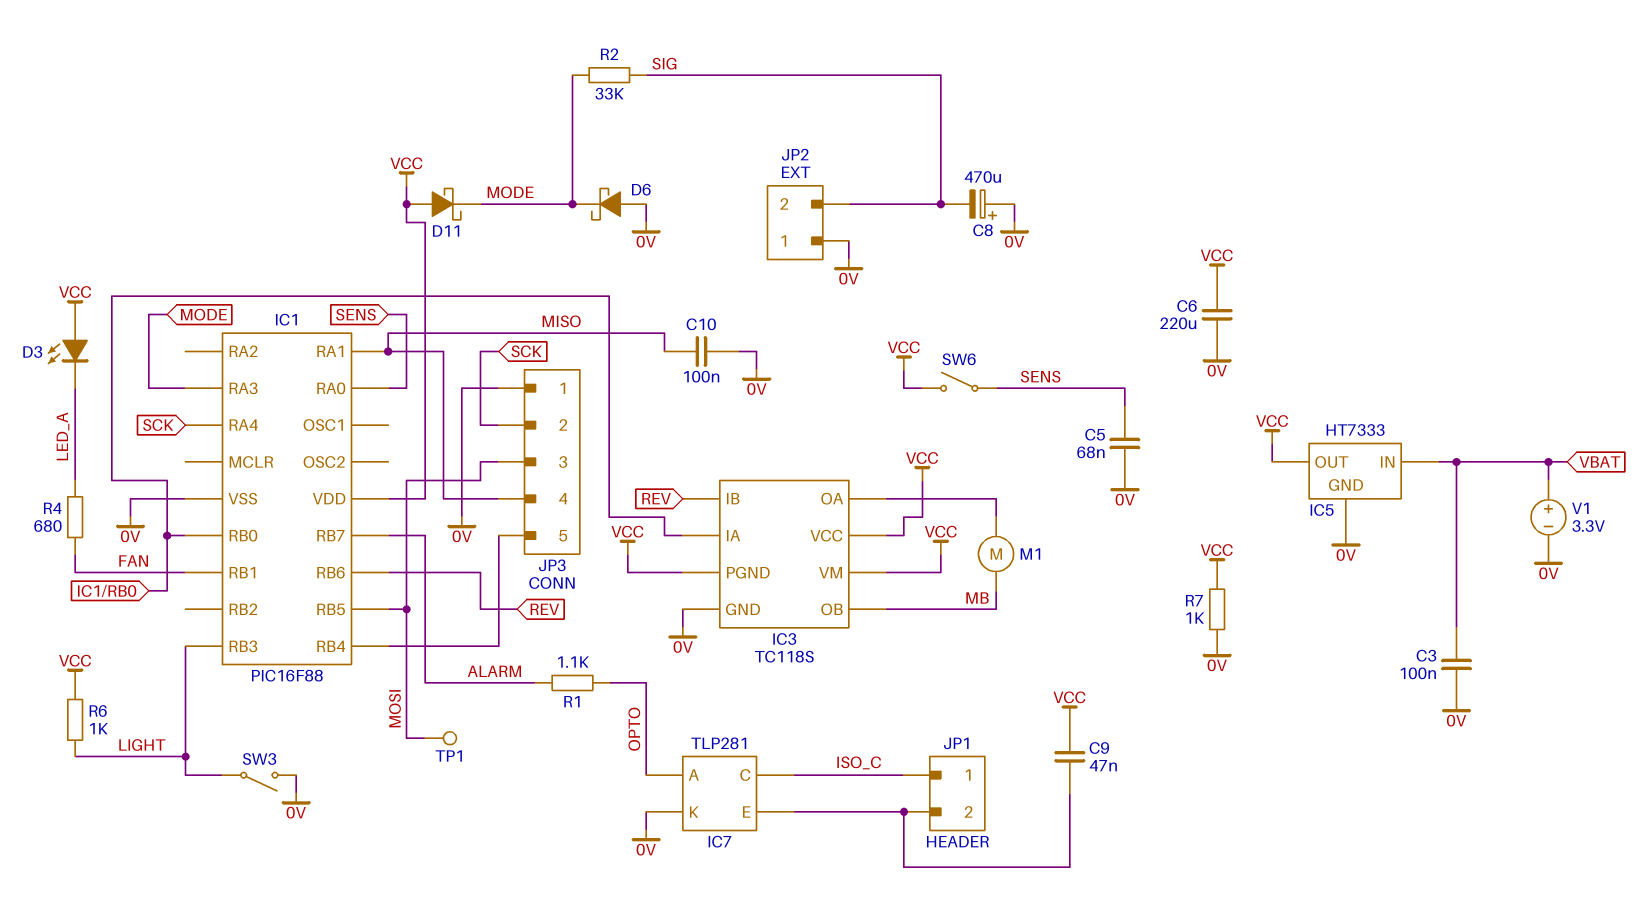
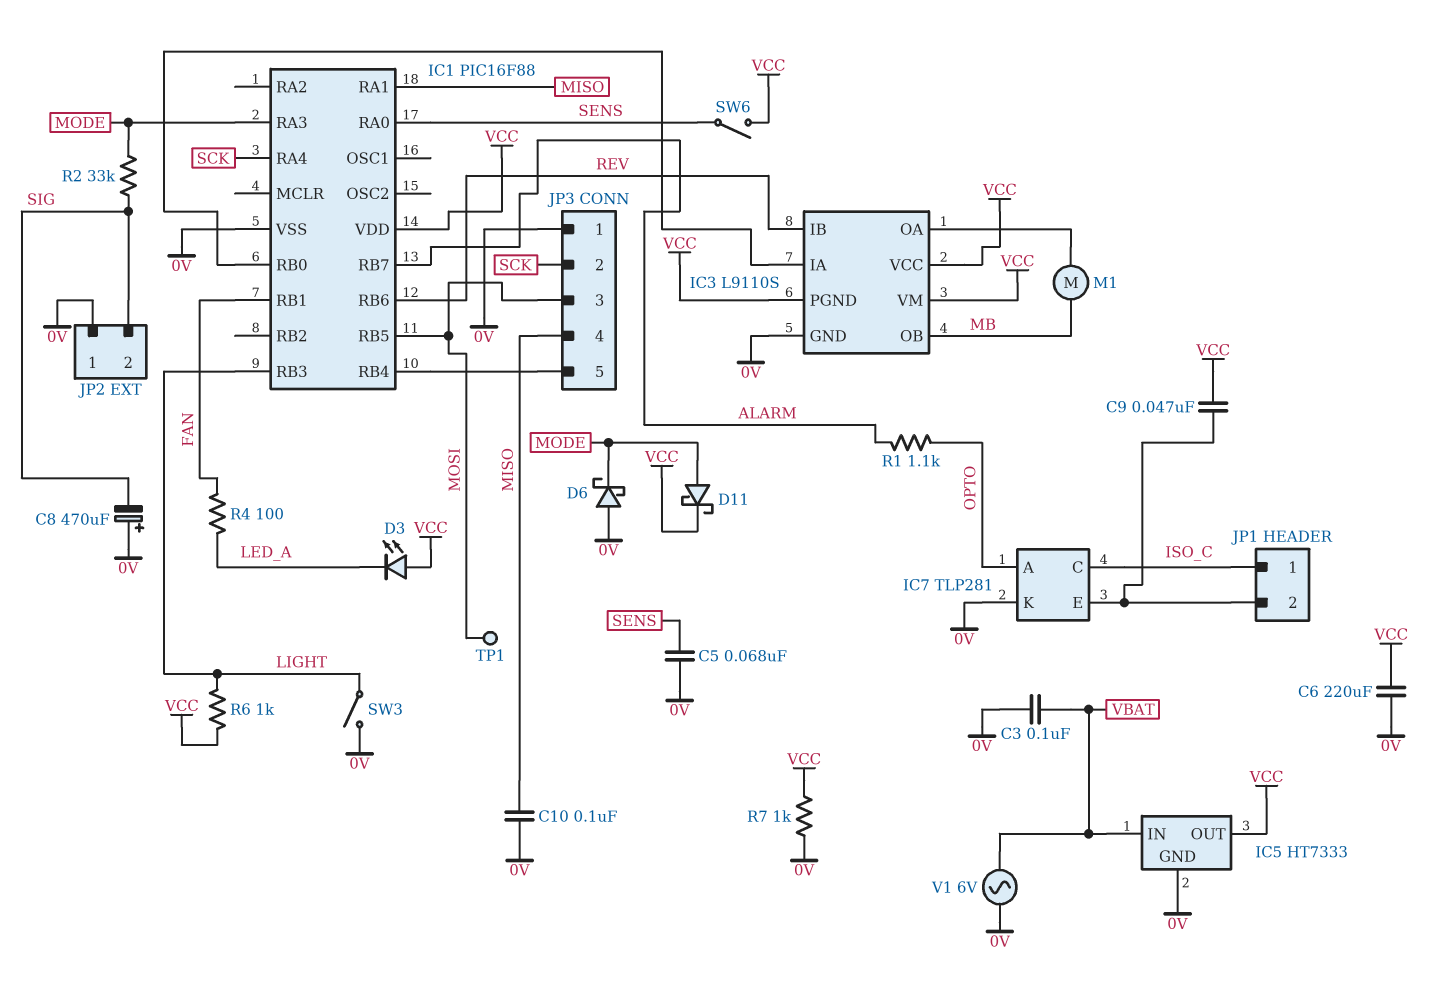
D11: schottky (A VCC, K MODE) -> schottky (A MODE, K VCC)
IC3: TC118S -> L9110S
R4: 680 (FAN, LED_A) -> 100 (FAN, LED_A)
V1: 3.3V (plus VBAT, minus 0V) -> AC 6V (0V, VBAT)

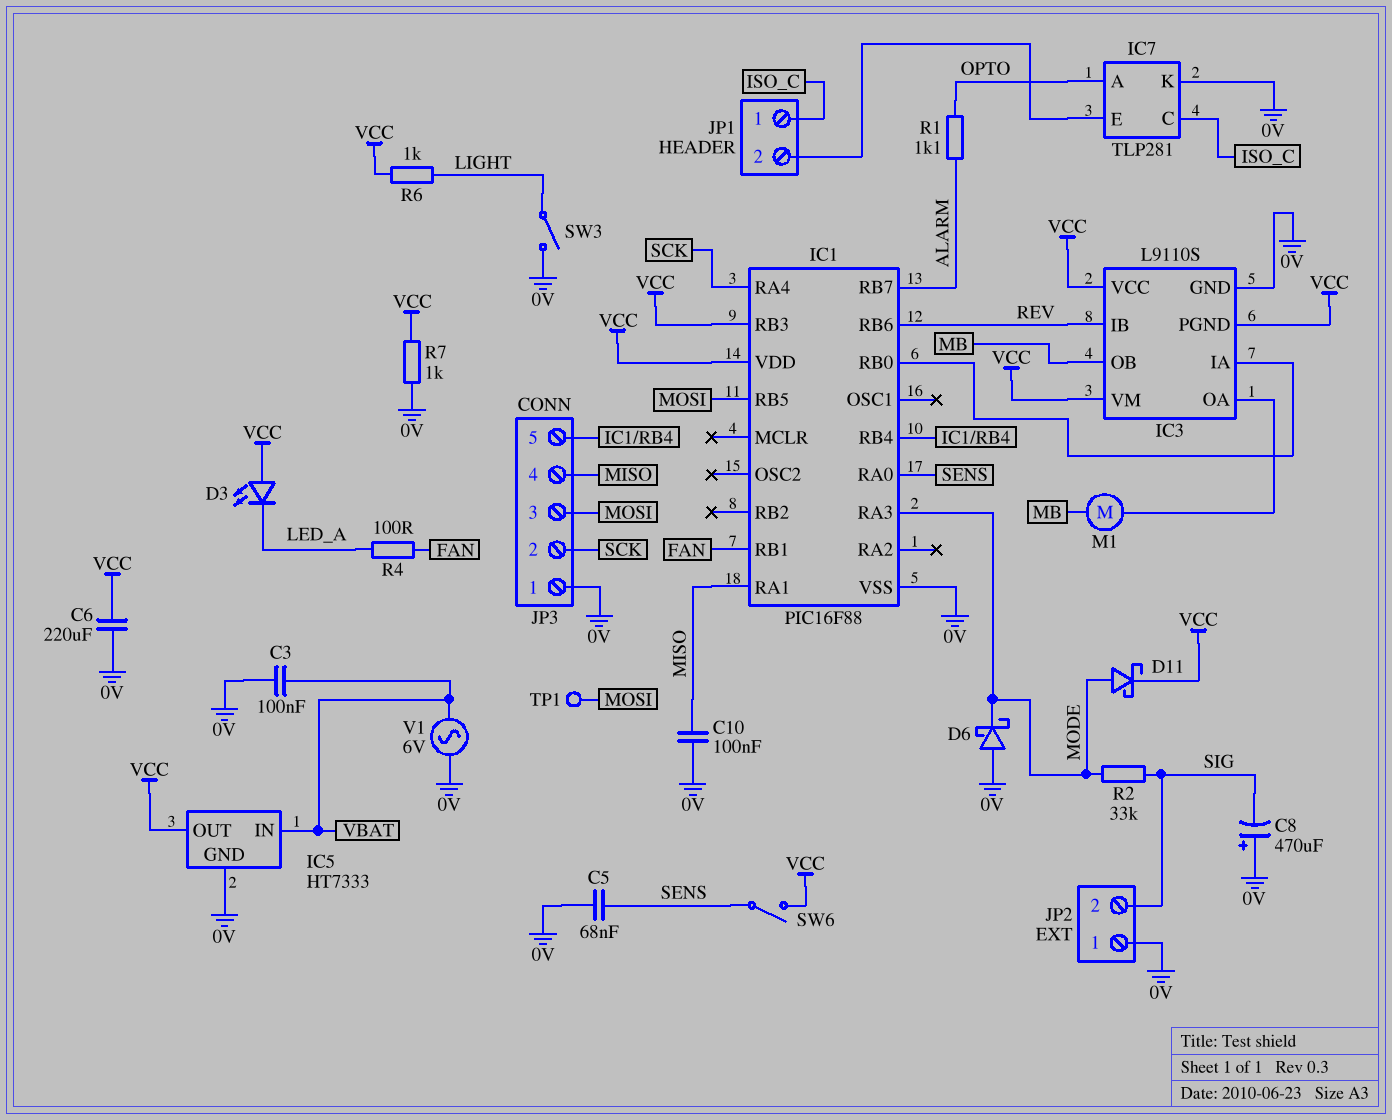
C9: 47nF (IC7/E, VCC) -> none
IC1 pin RB3: LIGHT -> VCC

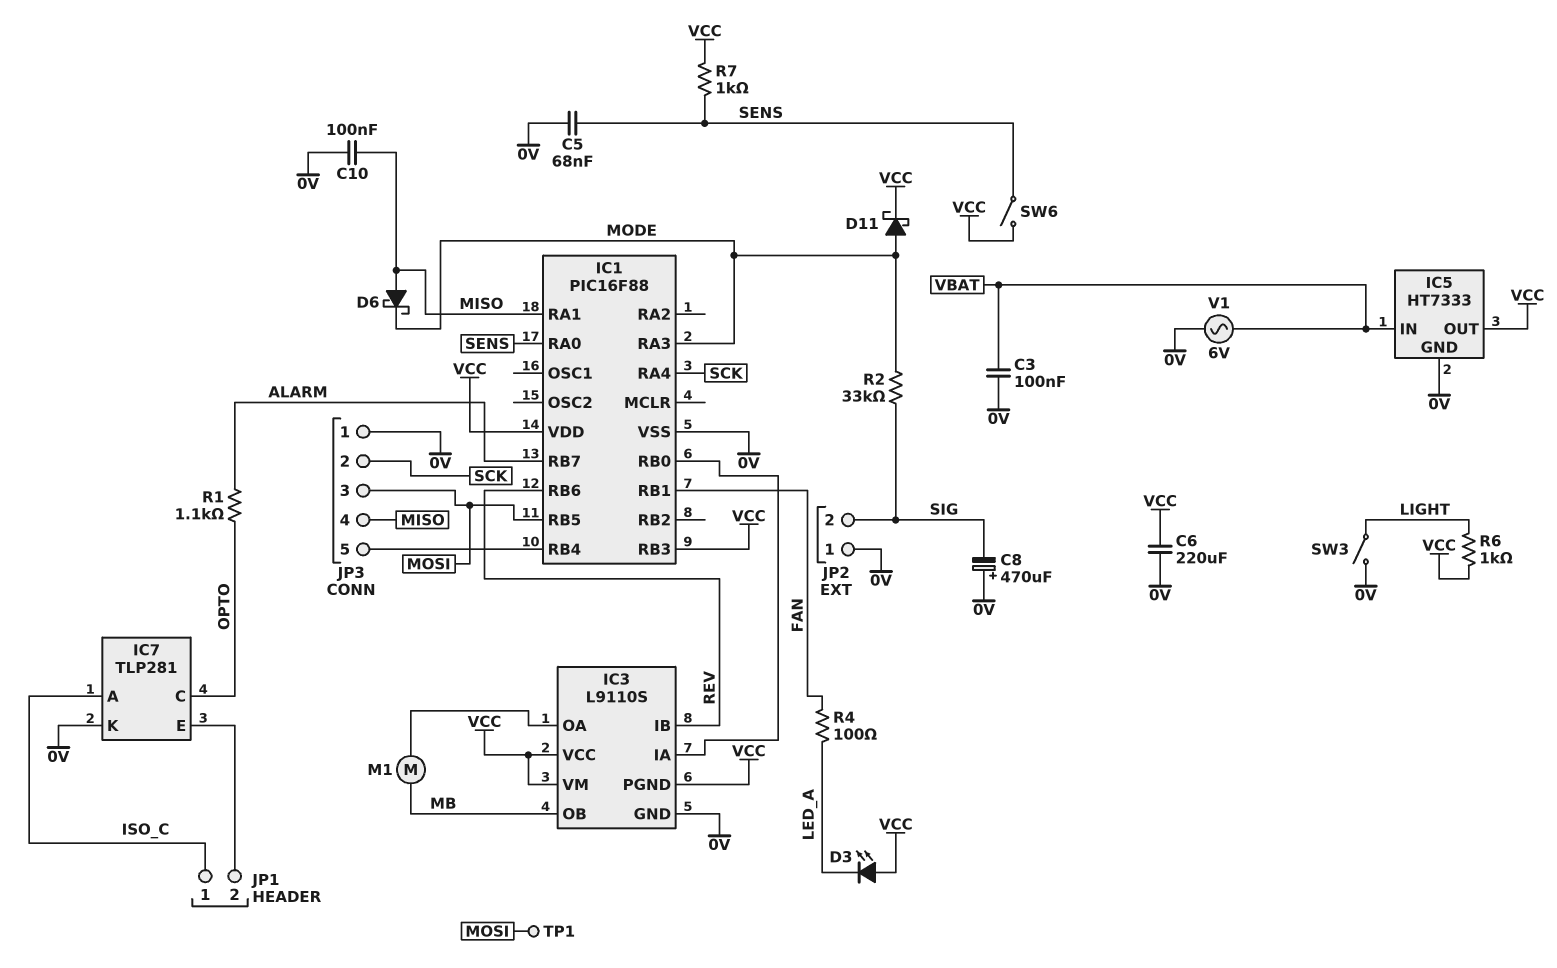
D6: schottky (A 0V, K MODE) -> schottky (A MISO, K MODE)
IC7 pin A: OPTO -> ISO_C
IC7 pin C: ISO_C -> OPTO
R7: 1k (0V, VCC) -> 1k (SENS, VCC)

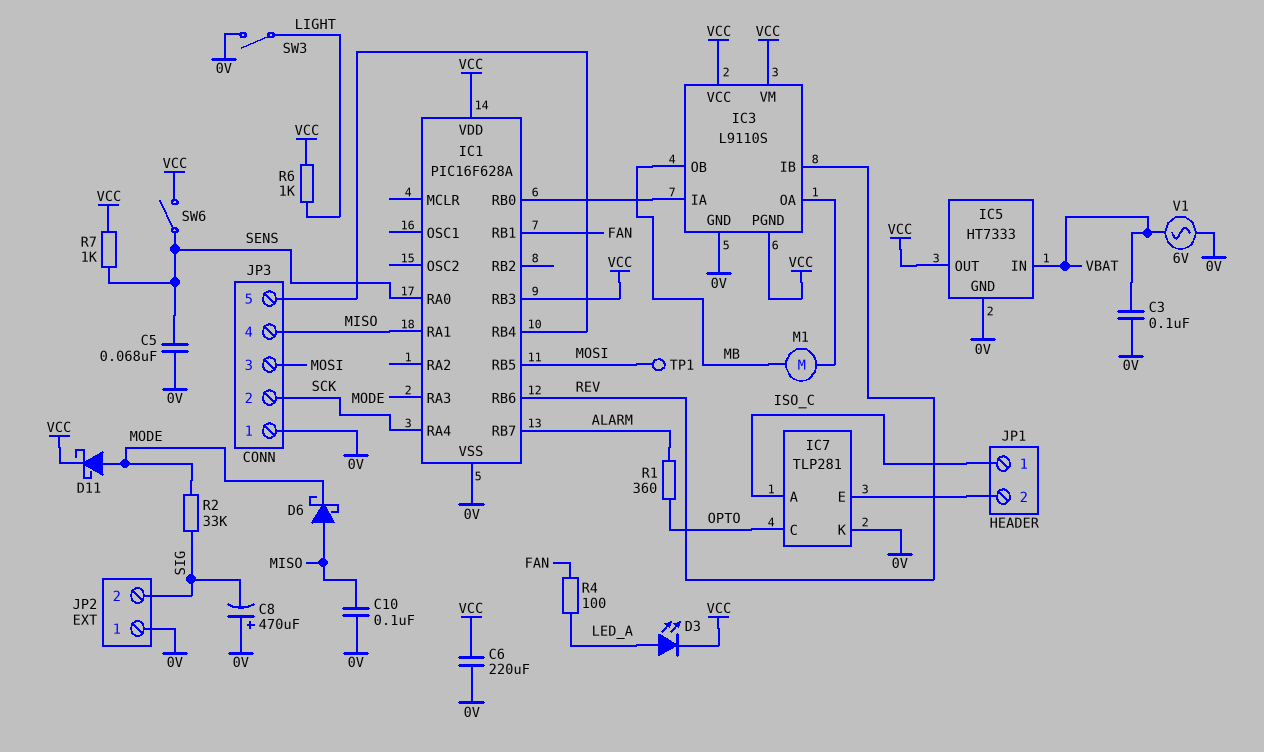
D3: LED (A VCC, K LED_A) -> LED (A LED_A, K VCC)
IC1: PIC16F88 -> PIC16F628A
R1: 1.1k (ALARM, OPTO) -> 360 (ALARM, OPTO)

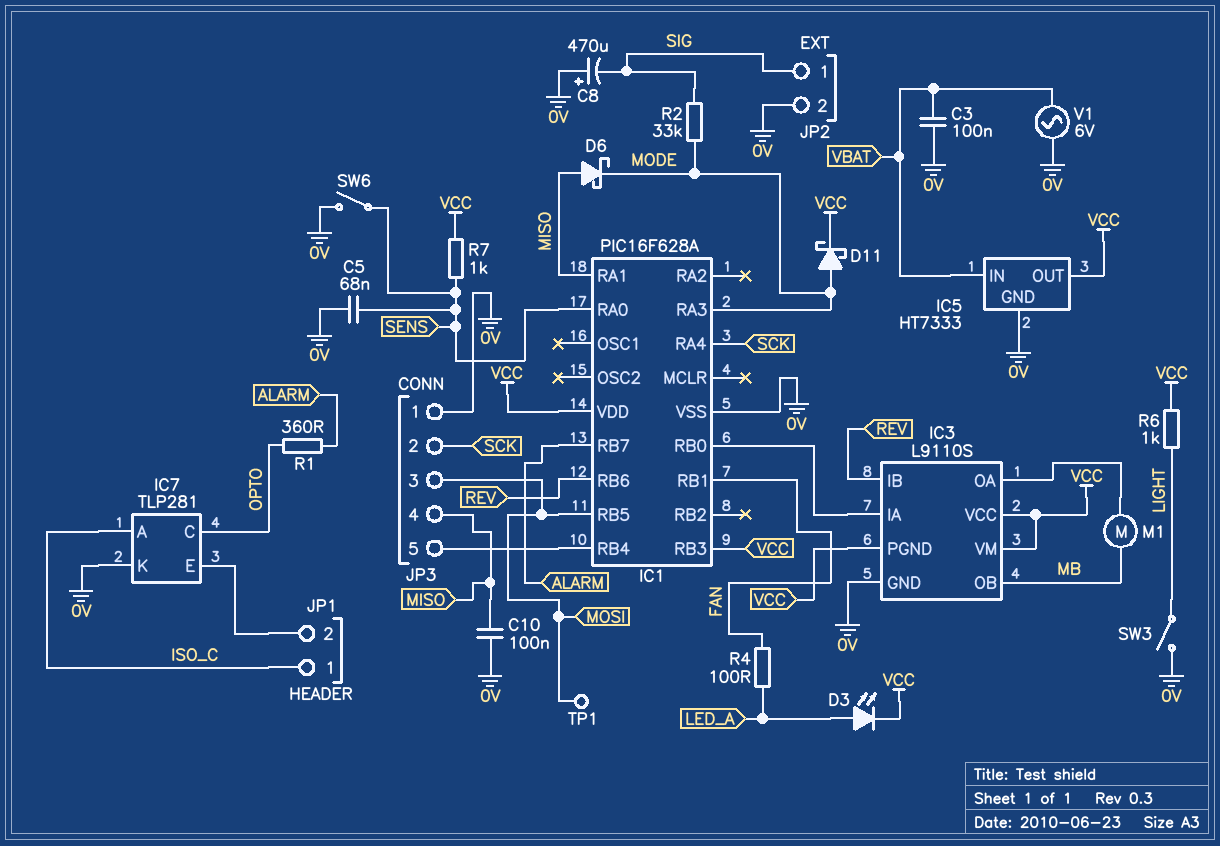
C6: 220uF (0V, VCC) -> none
JP2 pin 1: 0V -> SIG
JP2 pin 2: SIG -> 0V
SW6: switch (SENS, VCC) -> switch (0V, SENS)

